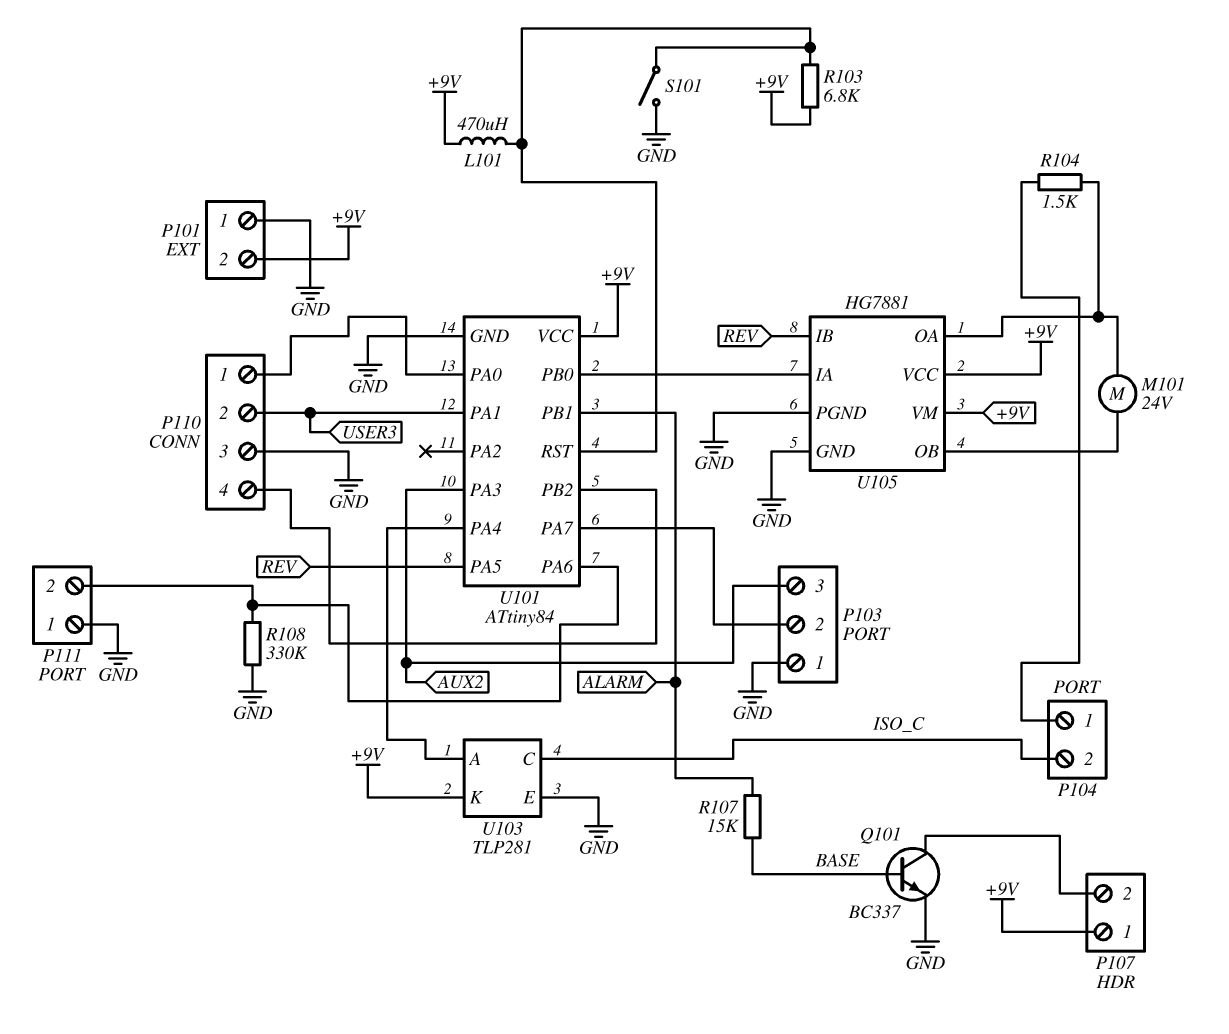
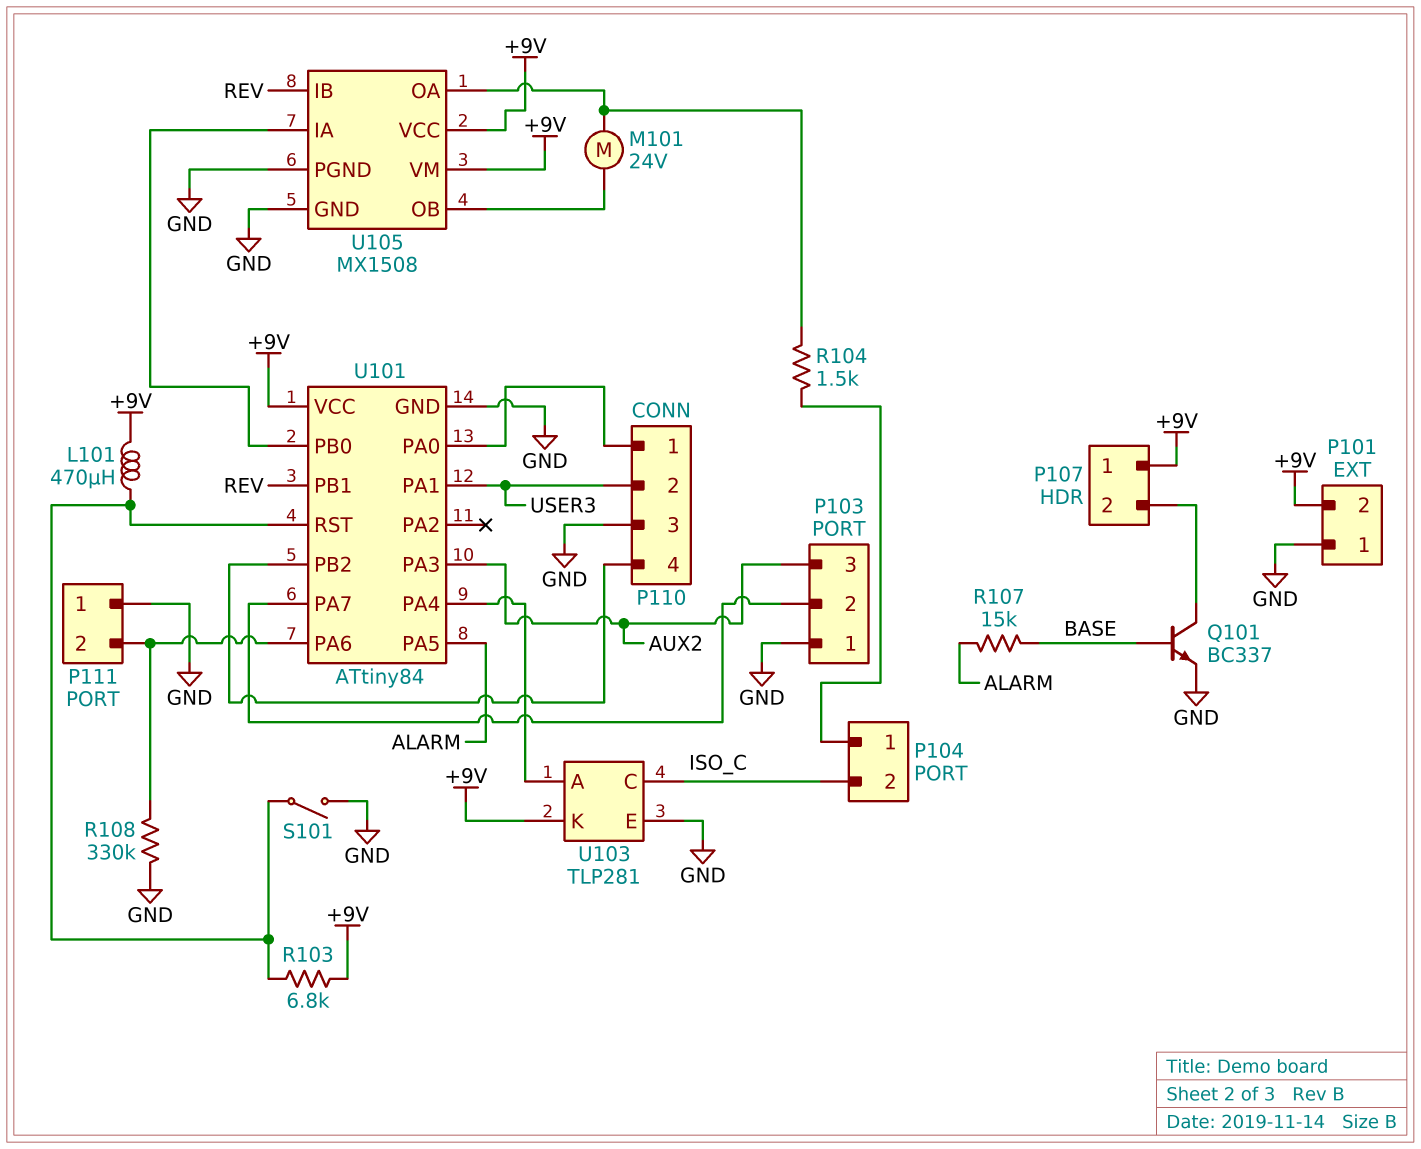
U101 pin PA5: REV -> ALARM
U101 pin PB1: ALARM -> REV
U105: HG7881 -> MX1508

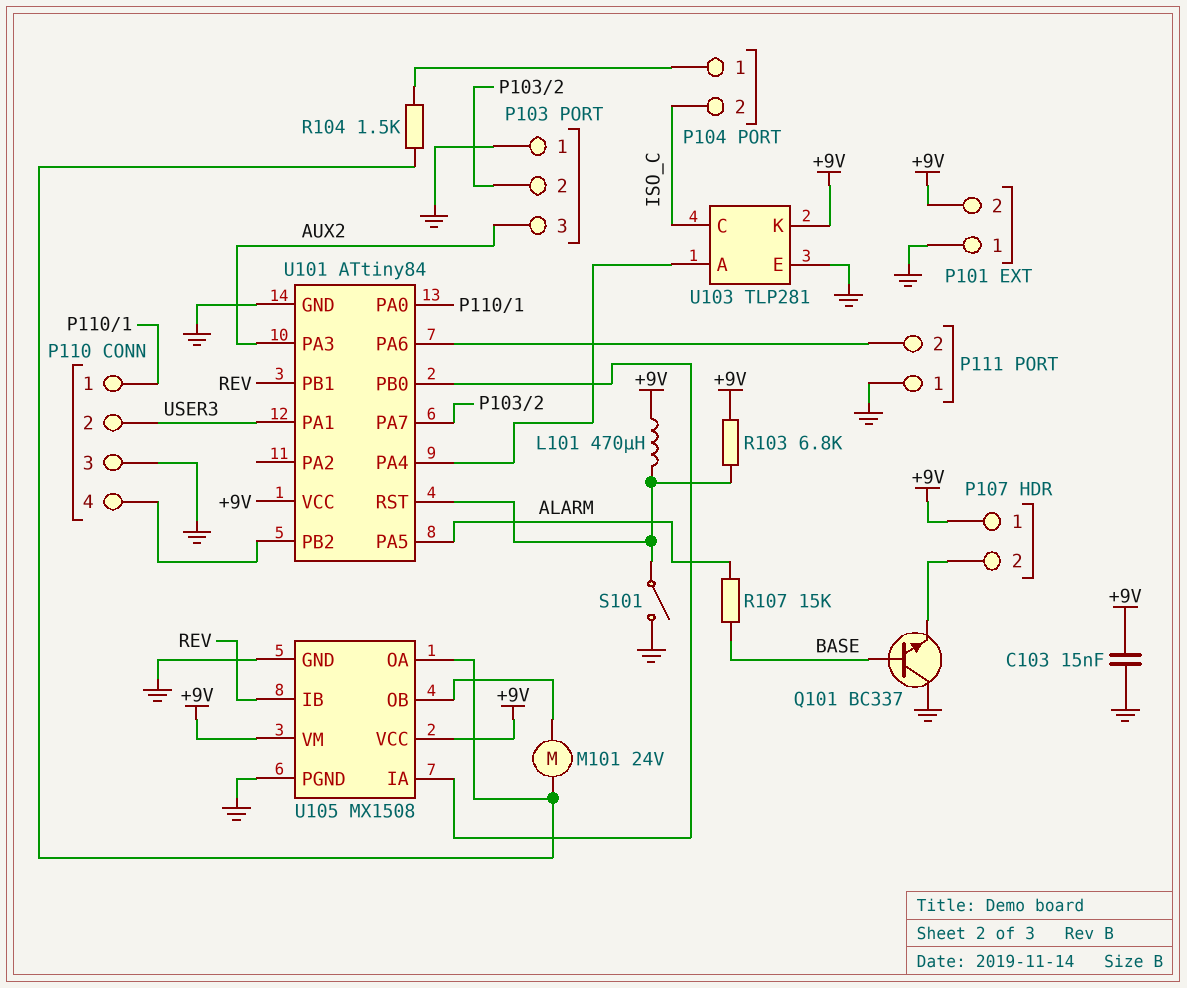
C103: none -> 15nF (+9V, GND)
Q101: NPN BC337 (B BASE, C P107/2, E GND) -> NPN BC337 (B BASE, C GND, E P107/2)
R108: 330k (GND, P111/2) -> none

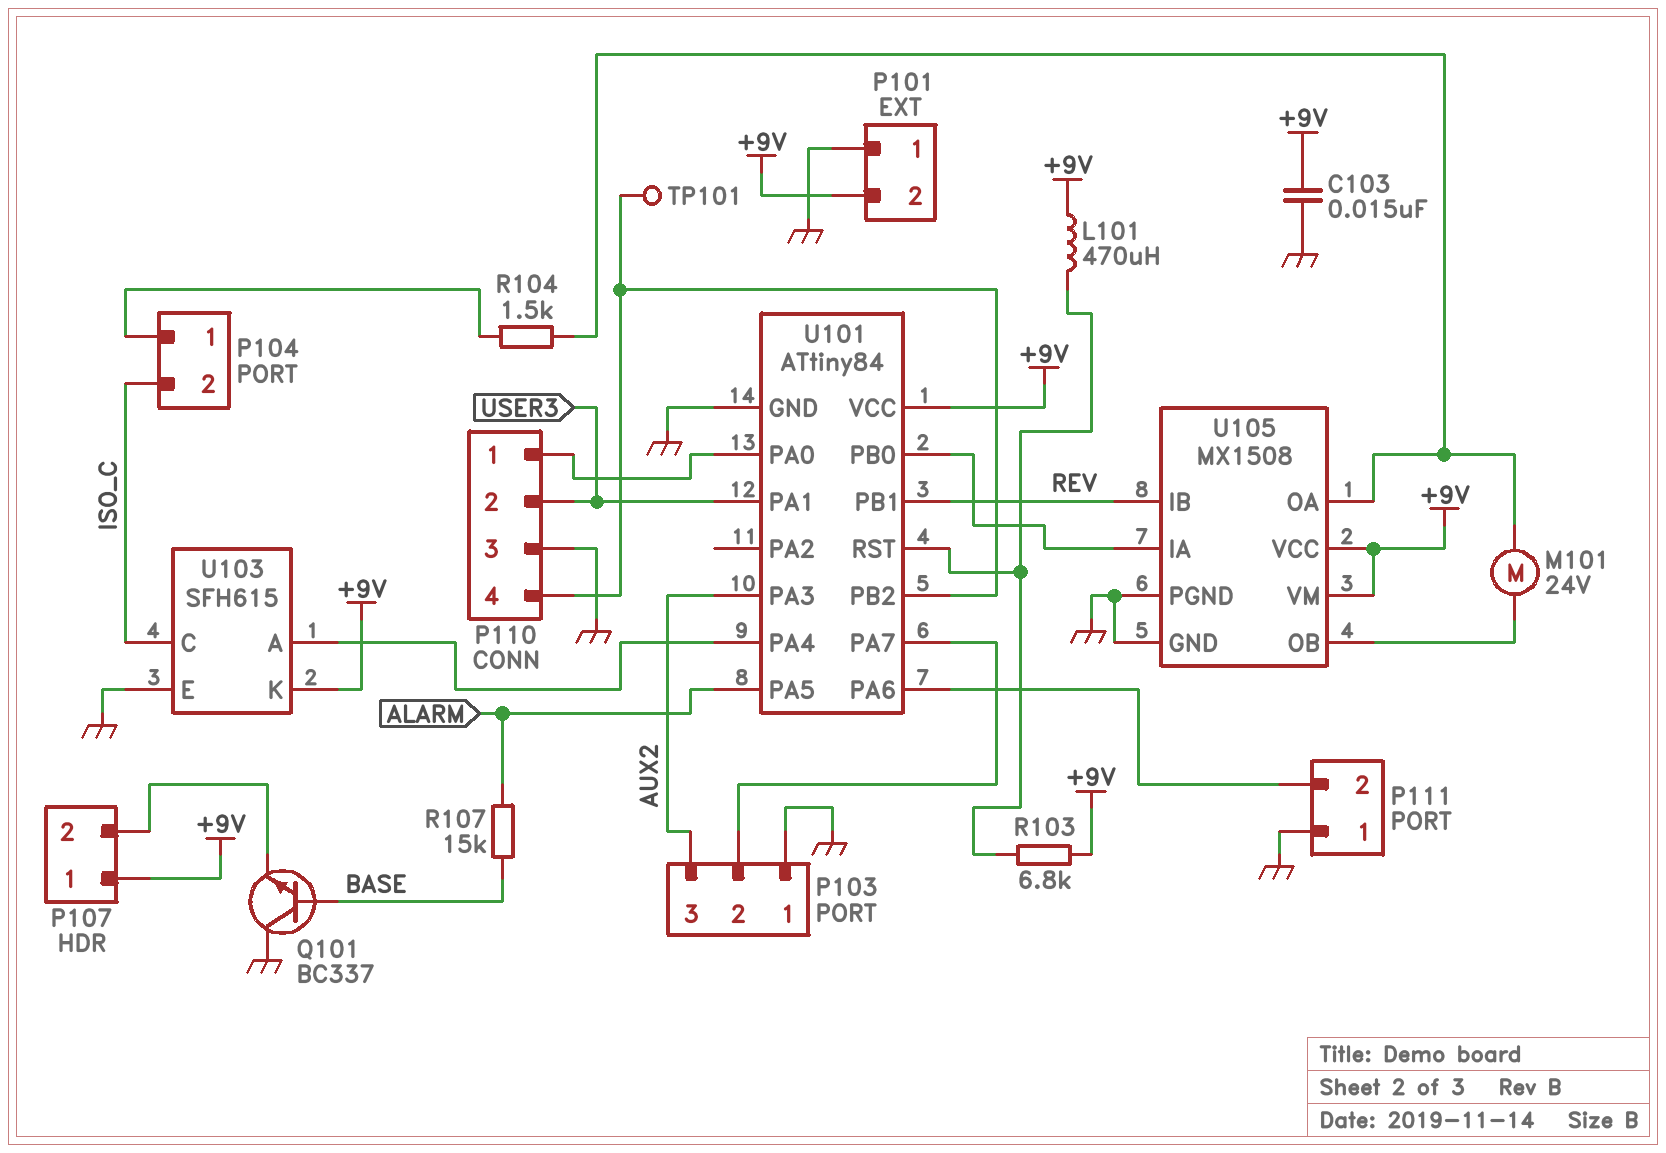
S101: switch (GND, U101/RST) -> none
TP101: none -> test point (P110/4)
U103: TLP281 -> SFH615

